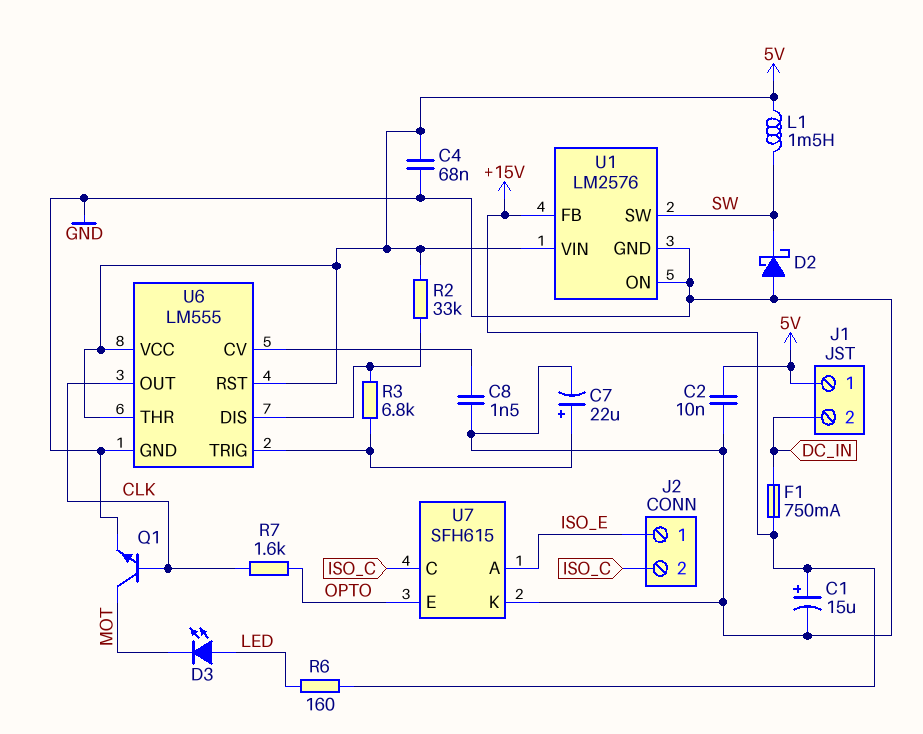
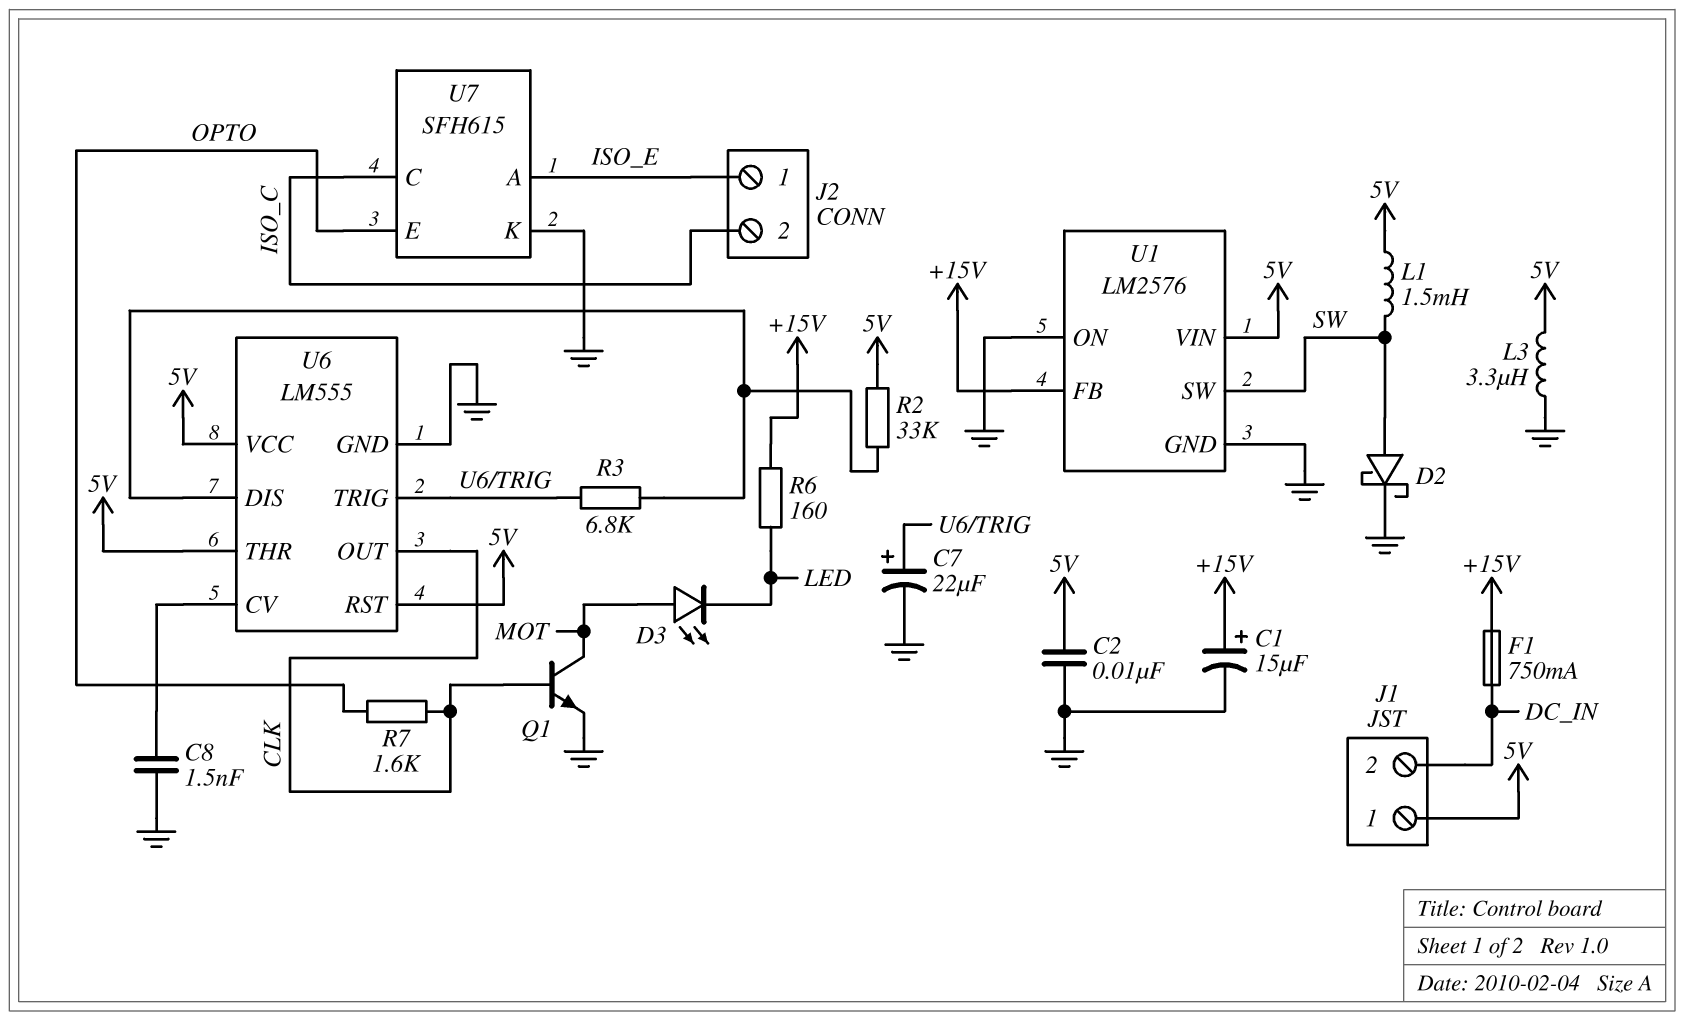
C4: 68nF (5V, GND) -> none
D2: schottky (A GND, K SW) -> schottky (A SW, K GND)
D3: LED (A LED, K MOT) -> LED (A MOT, K LED)
L3: none -> 3.3uH (5V, GND)

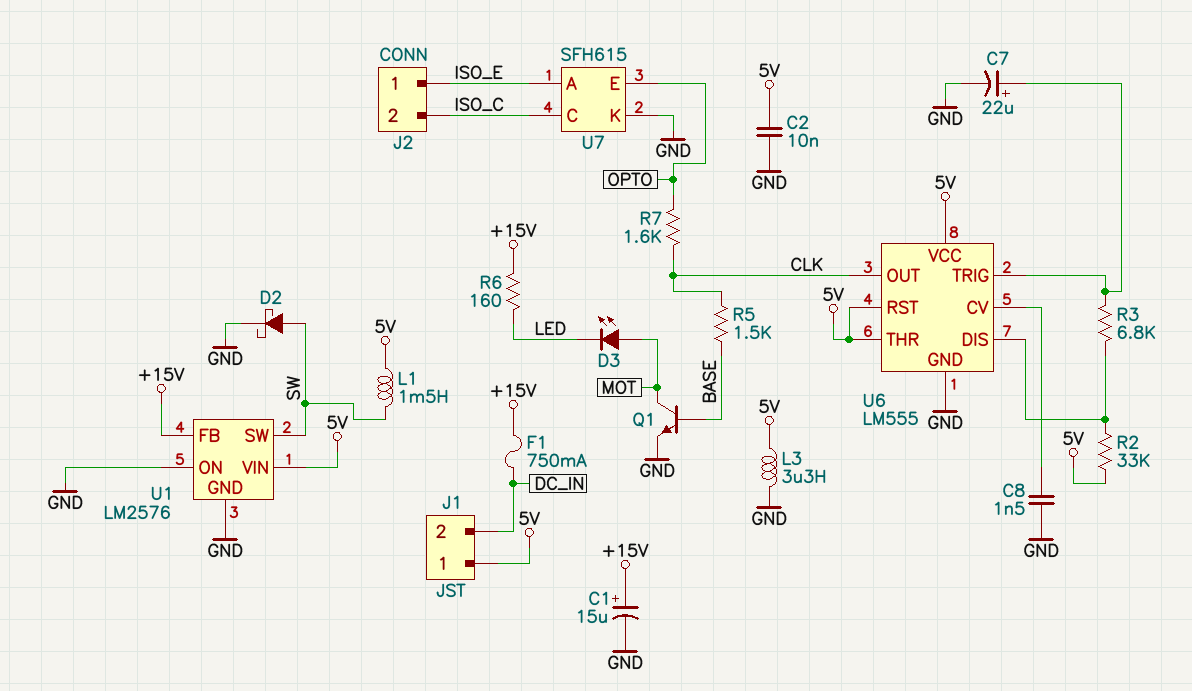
Q1: NPN (B CLK, C MOT, E GND) -> NPN (B BASE, C MOT, E GND)
R5: none -> 1.5k (BASE, CLK)

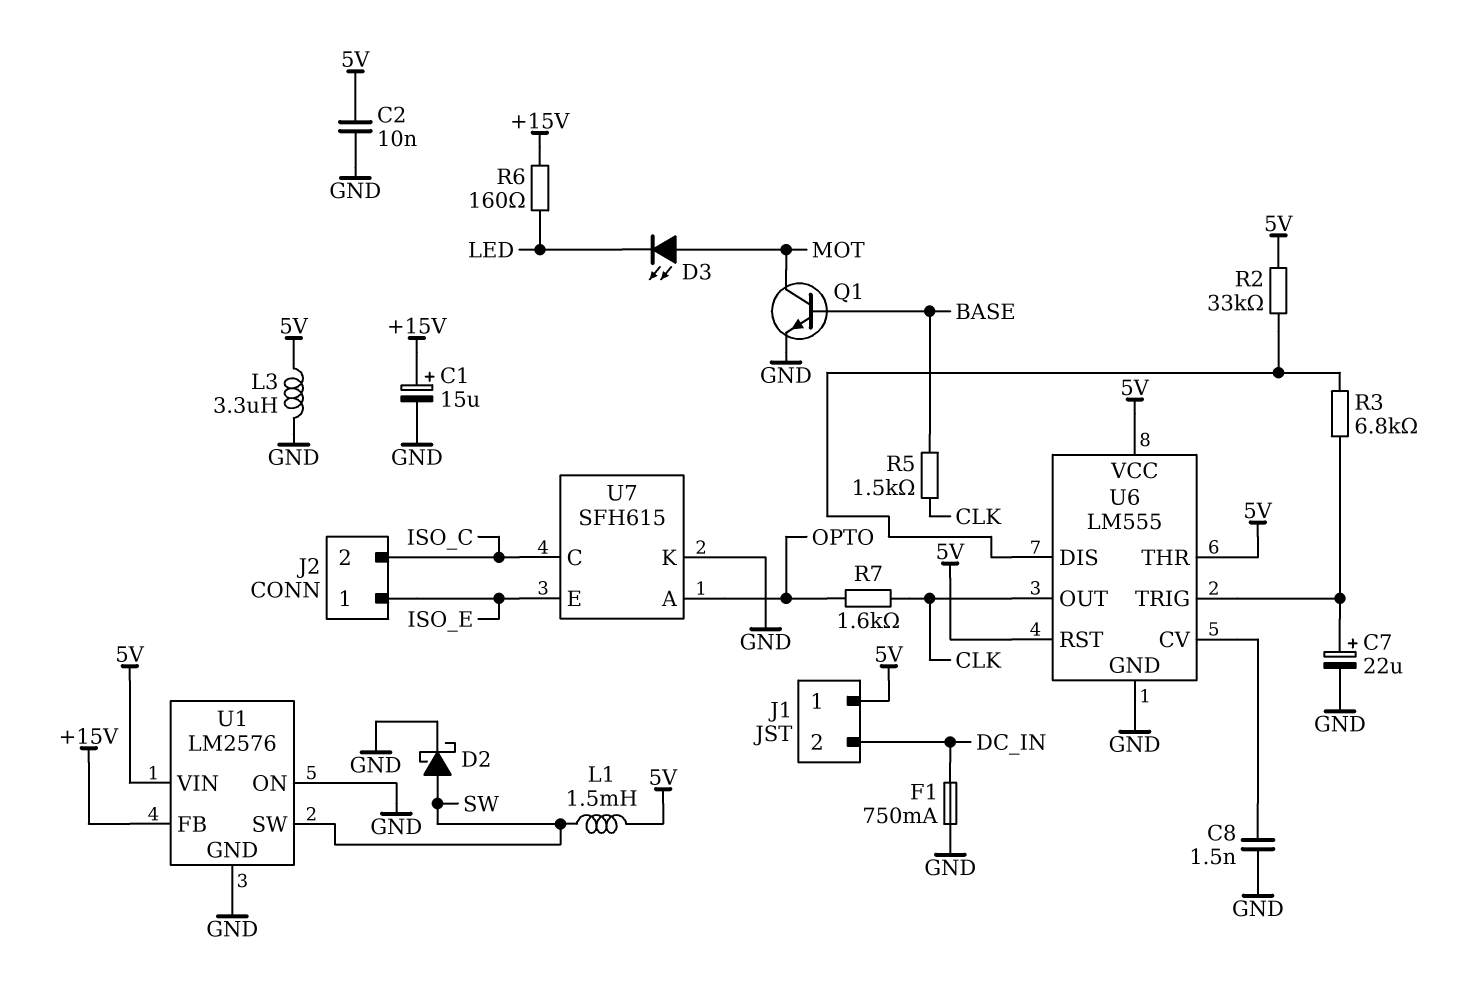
F1: 750mA (+15V, DC_IN) -> 750mA (DC_IN, GND)
U7 pin A: ISO_E -> OPTO
U7 pin E: OPTO -> ISO_E

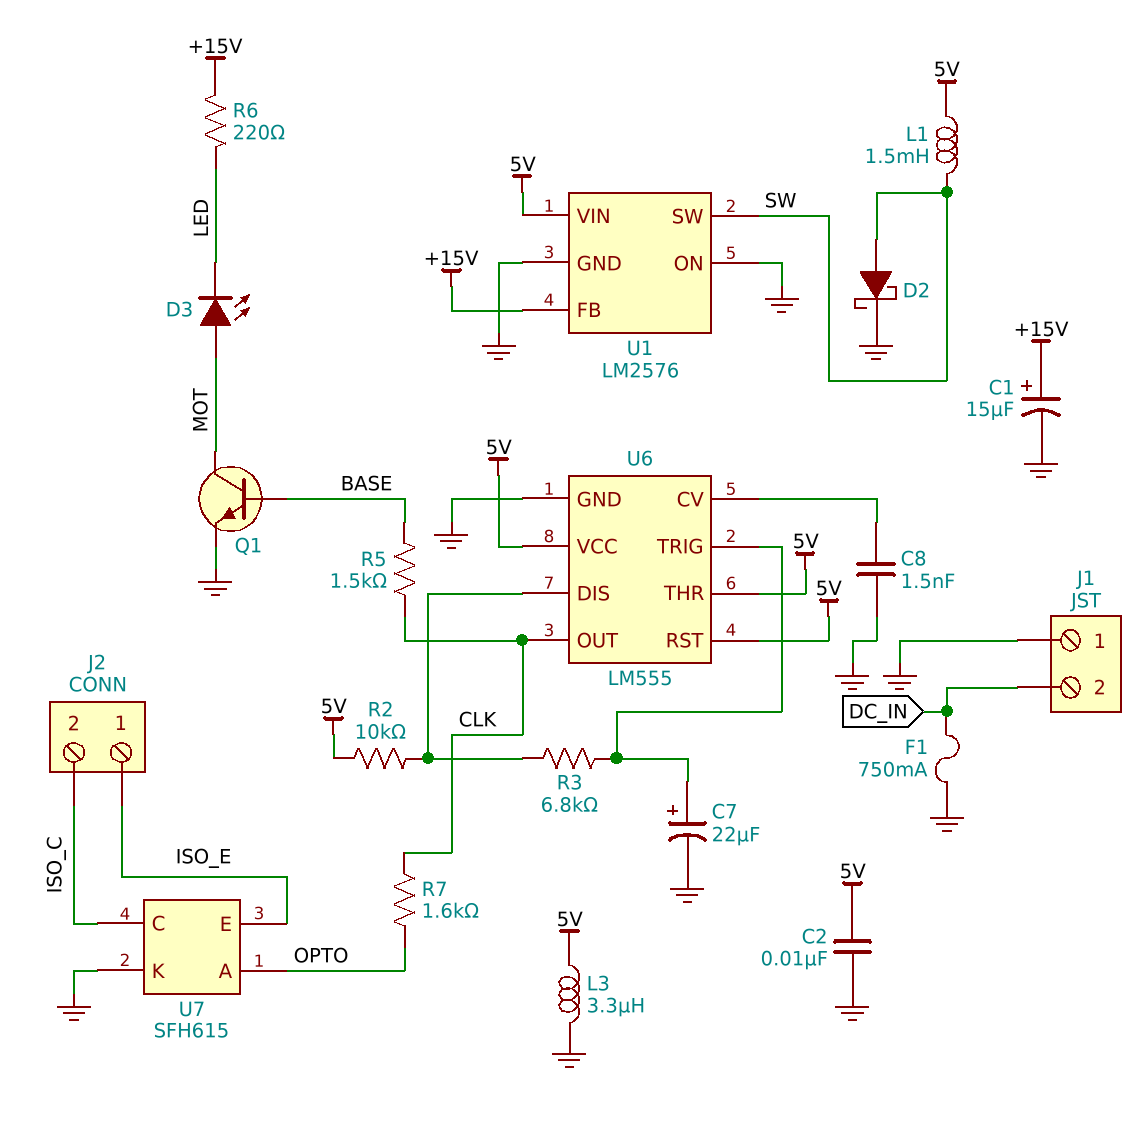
J1 pin 1: 5V -> GND
R2: 33k (5V, U6/DIS) -> 10k (5V, U6/DIS)
R6: 160 (+15V, LED) -> 220 (+15V, LED)

